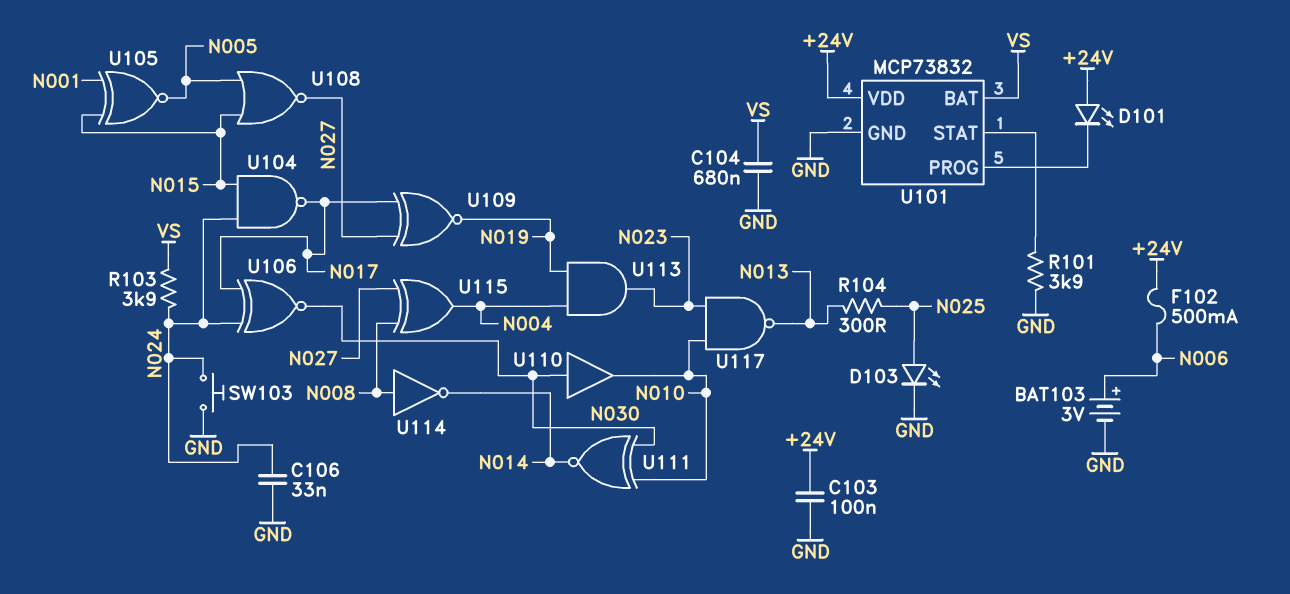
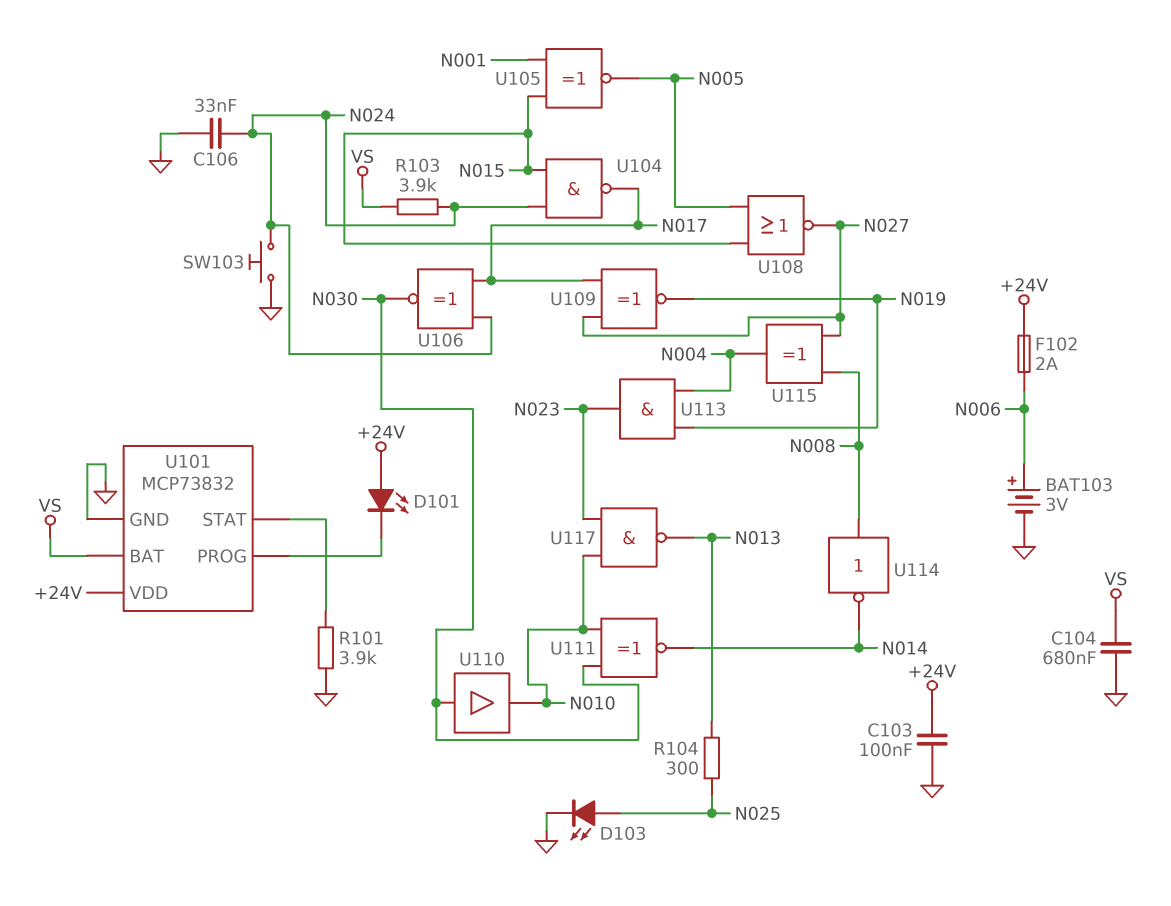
F102: 500mA (+24V, N006) -> 2A (+24V, N006)

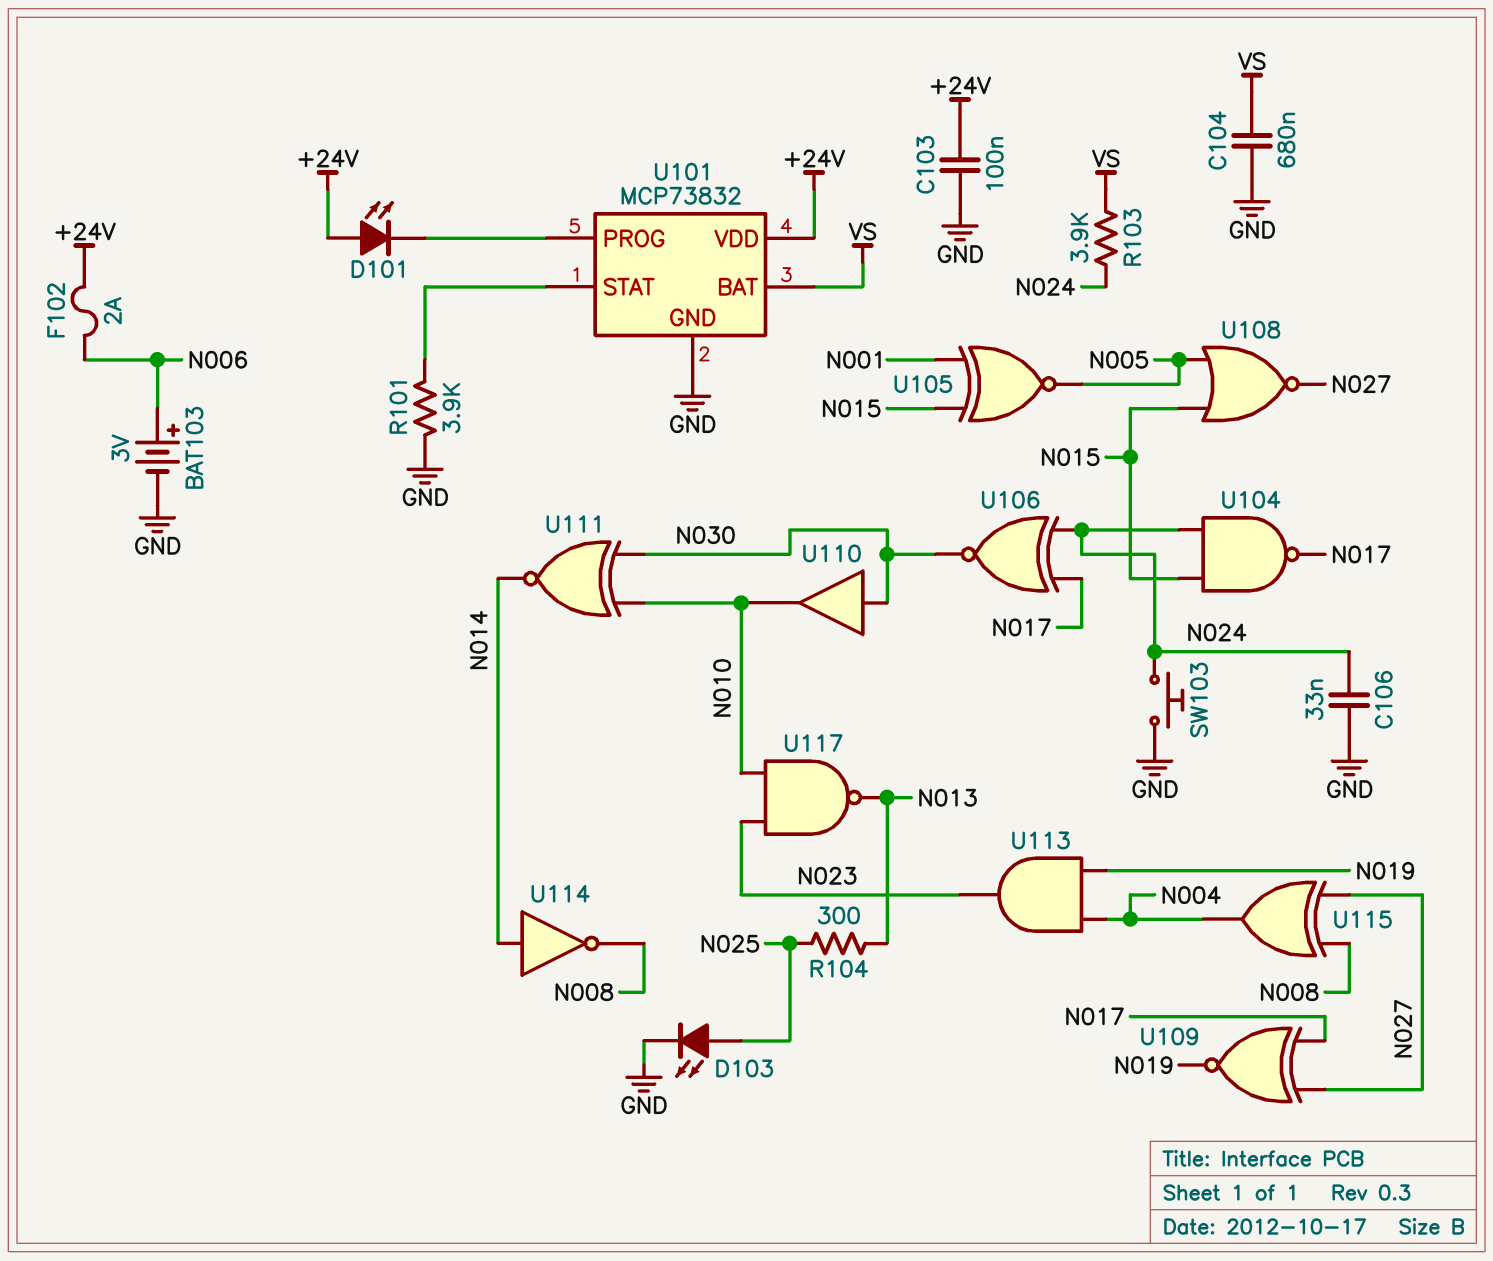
U114: NOT (in N008, out N014) -> NOT (in N014, out N008)

